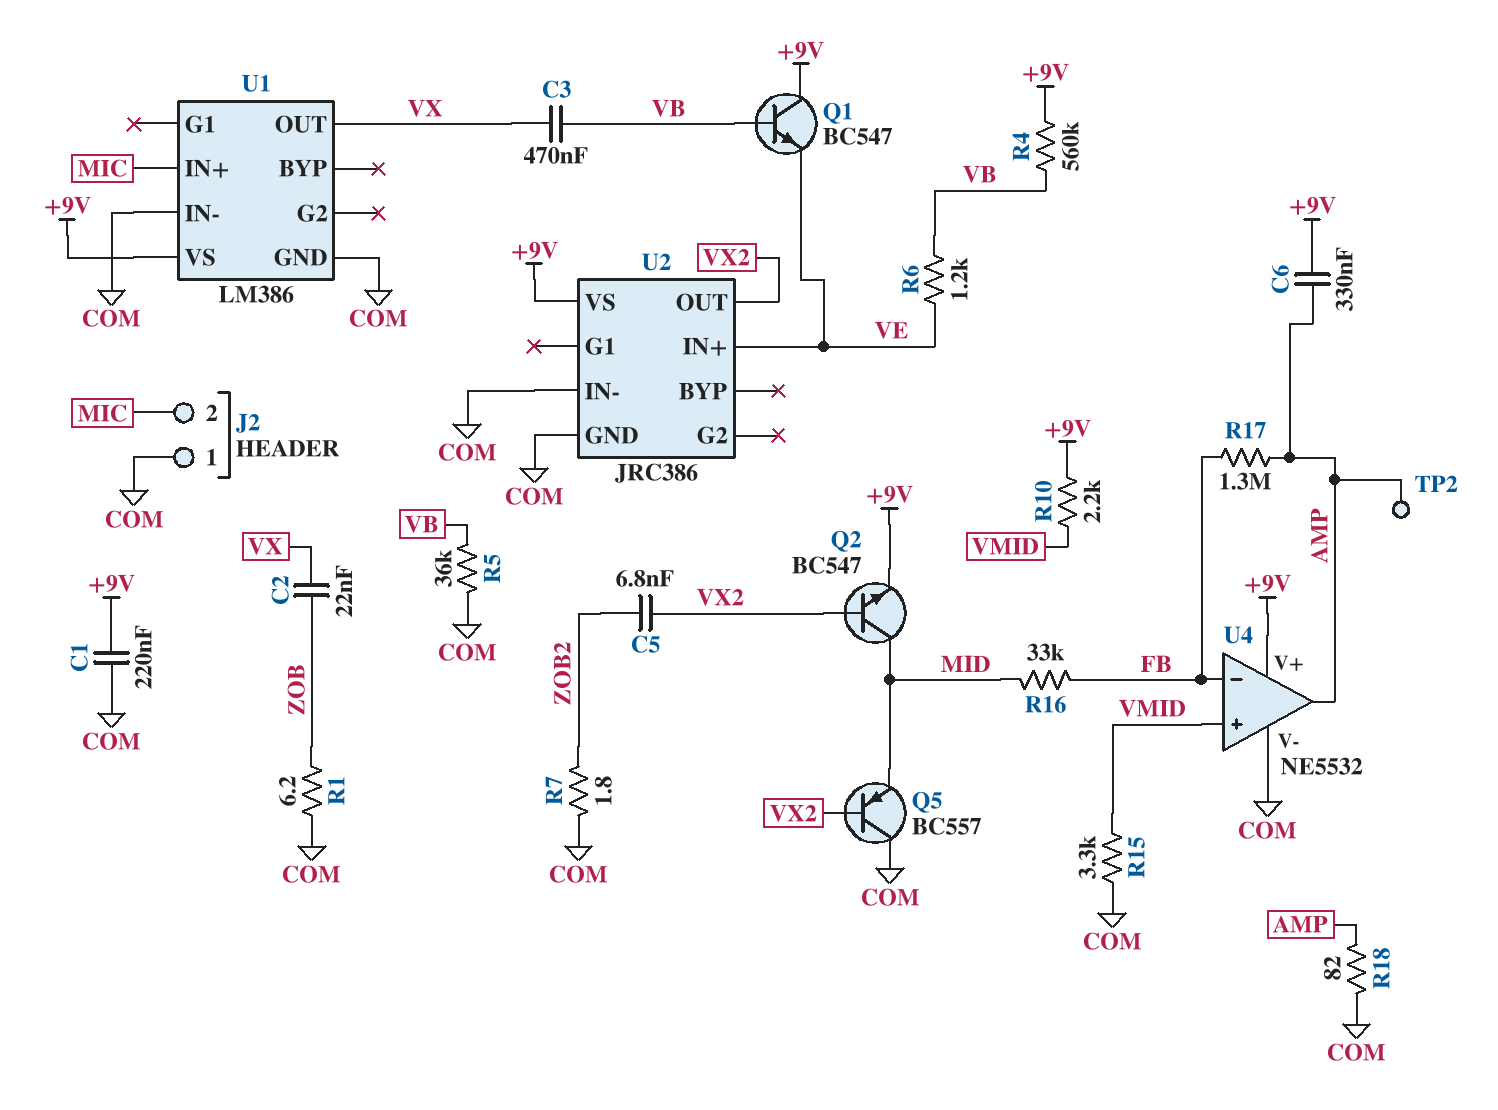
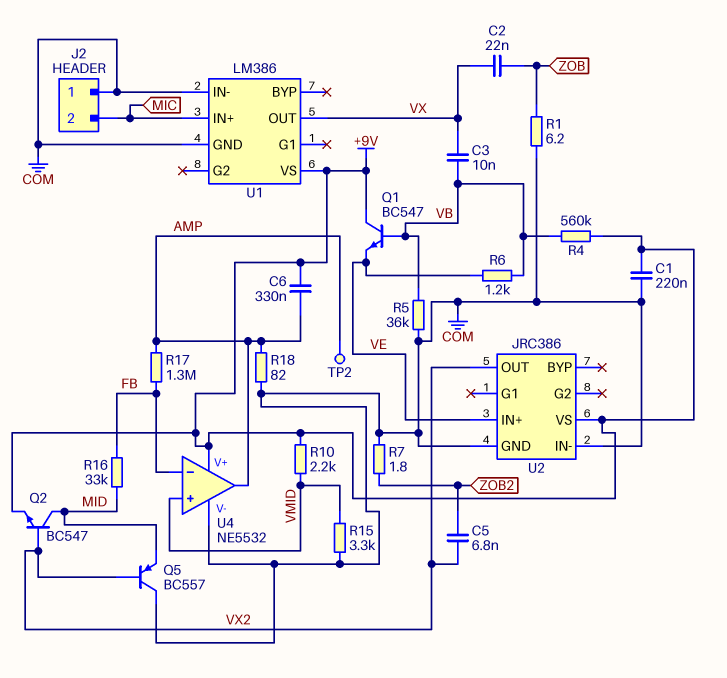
C3: 470nF (VB, VX) -> 10nF (VB, VX)

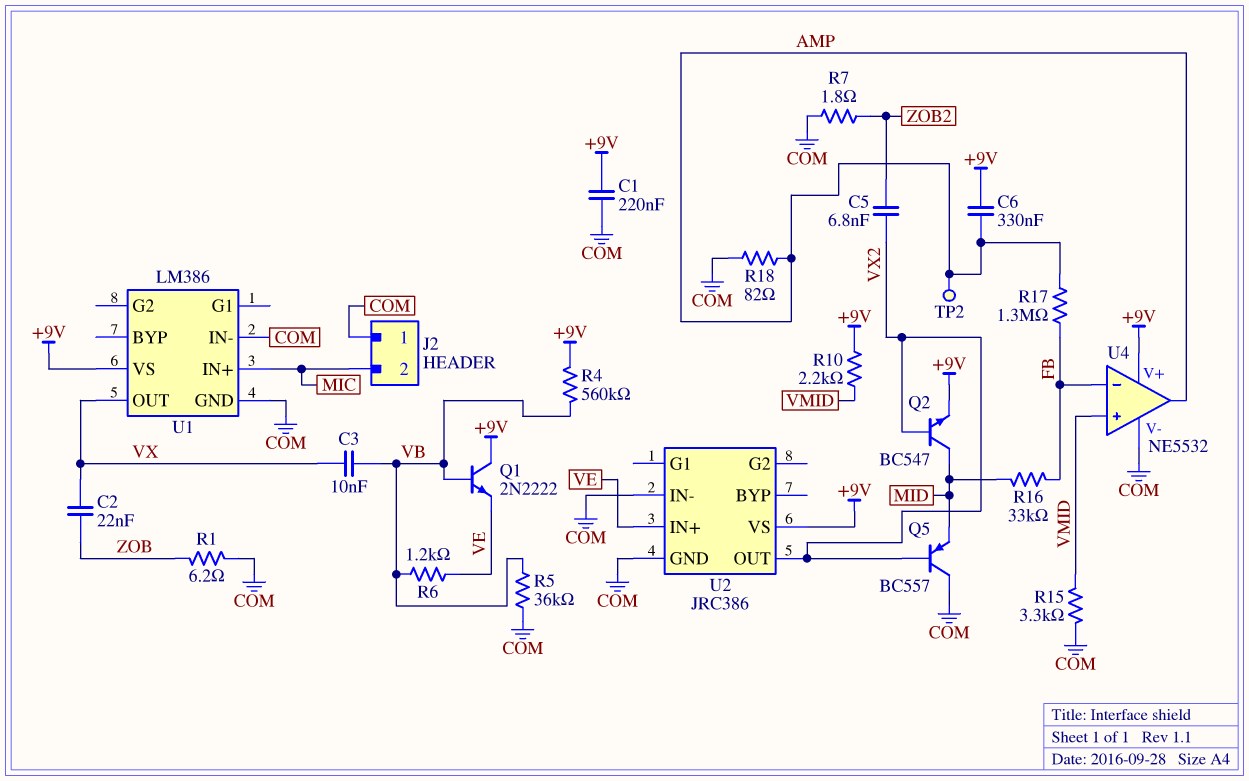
Q1: NPN BC547 (B VB, C +9V, E VE) -> NPN 2N2222 (B VB, C +9V, E VE)

